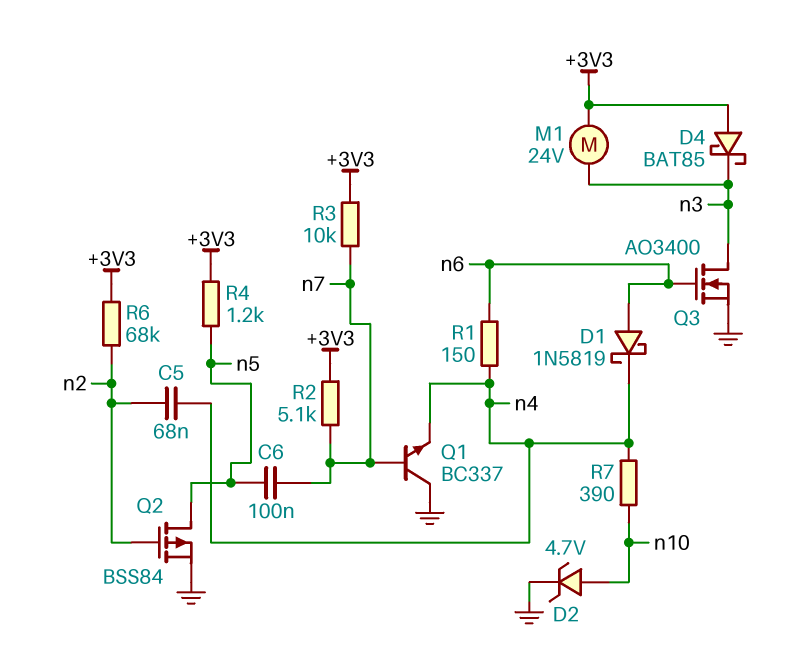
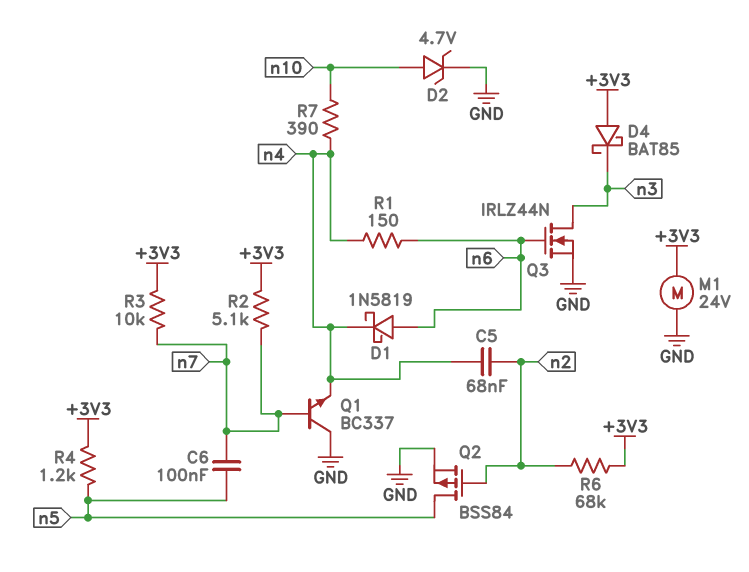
M1: motor 24V (+3V3, n3) -> motor 24V (+3V3, GND)
Q3: NMOS AO3400 (G n6, D n3, S GND) -> NMOS IRLZ44N (G n6, D n3, S GND)

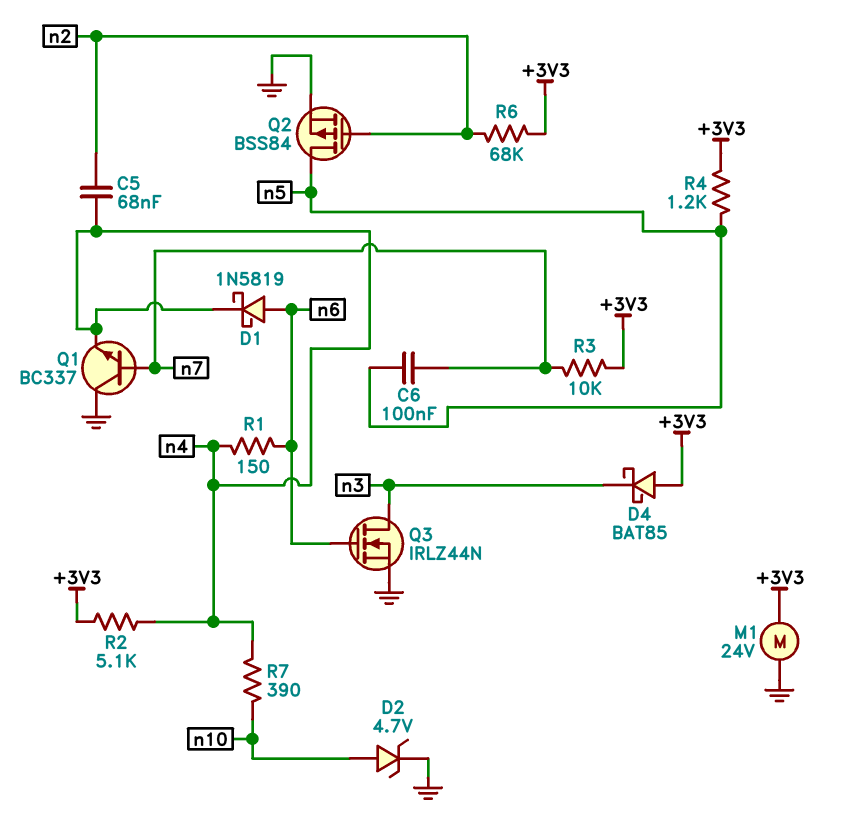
R2: 5.1k (+3V3, n7) -> 5.1k (+3V3, n4)

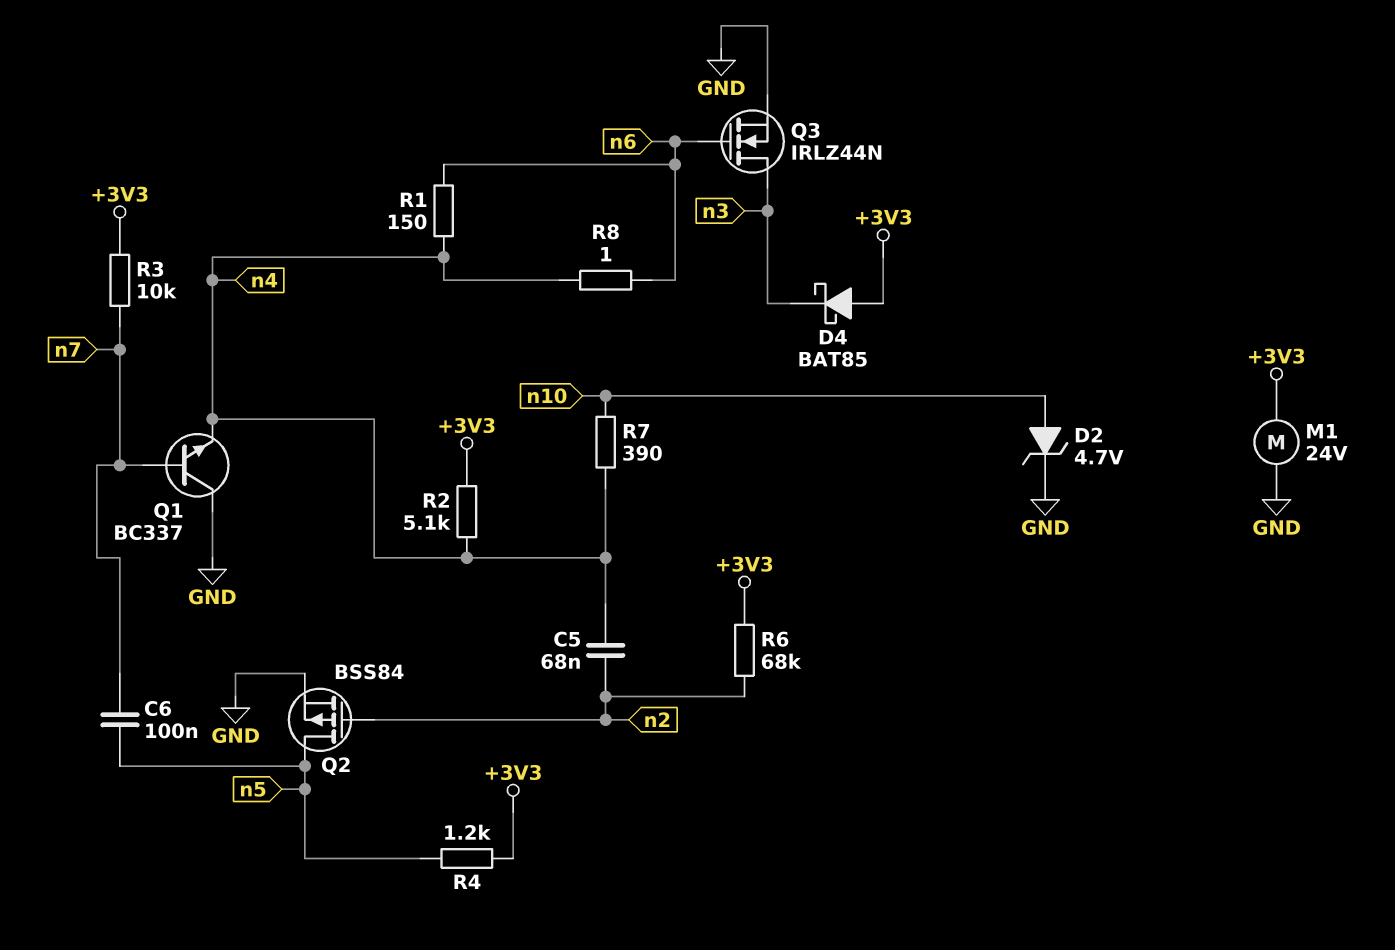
D1: schottky 1N5819 (A n6, K n4) -> none
R8: none -> 1 (n4, n6)

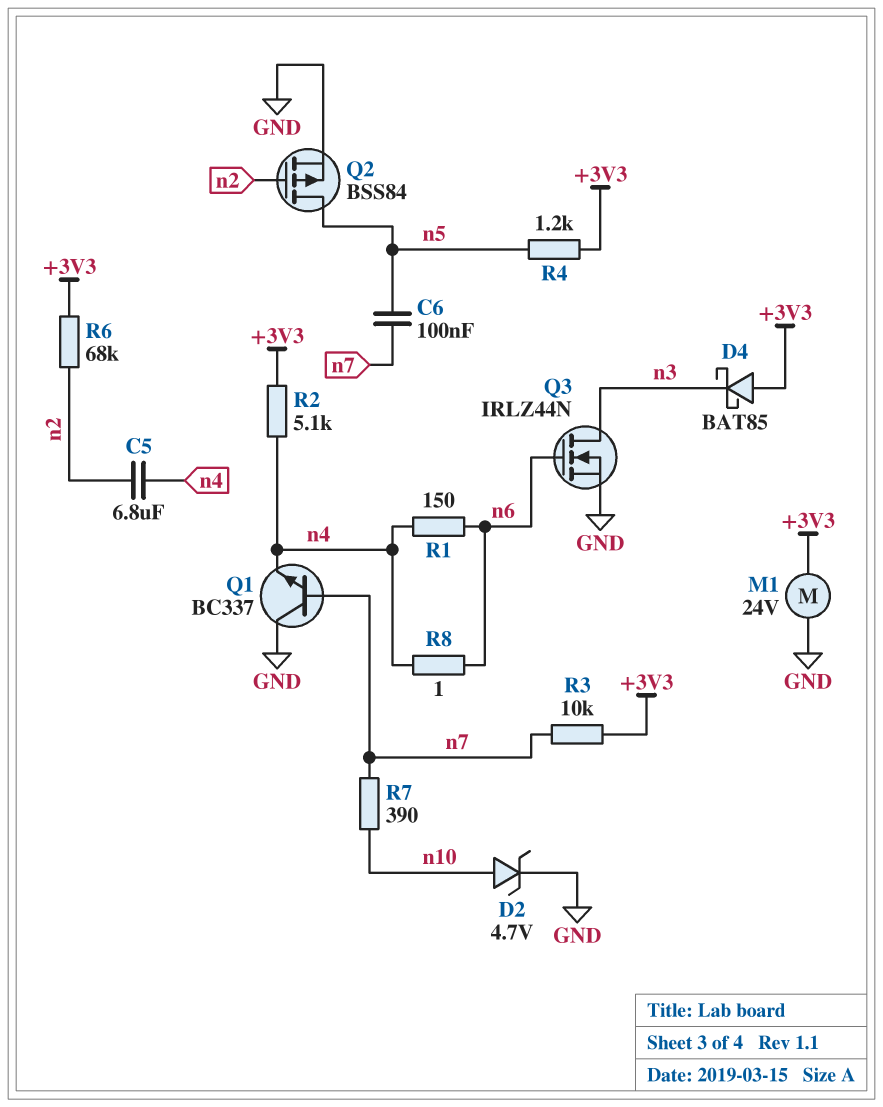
C5: 68nF (n2, n4) -> 6.8uF (n2, n4)
R7: 390 (n4, n10) -> 390 (n7, n10)

